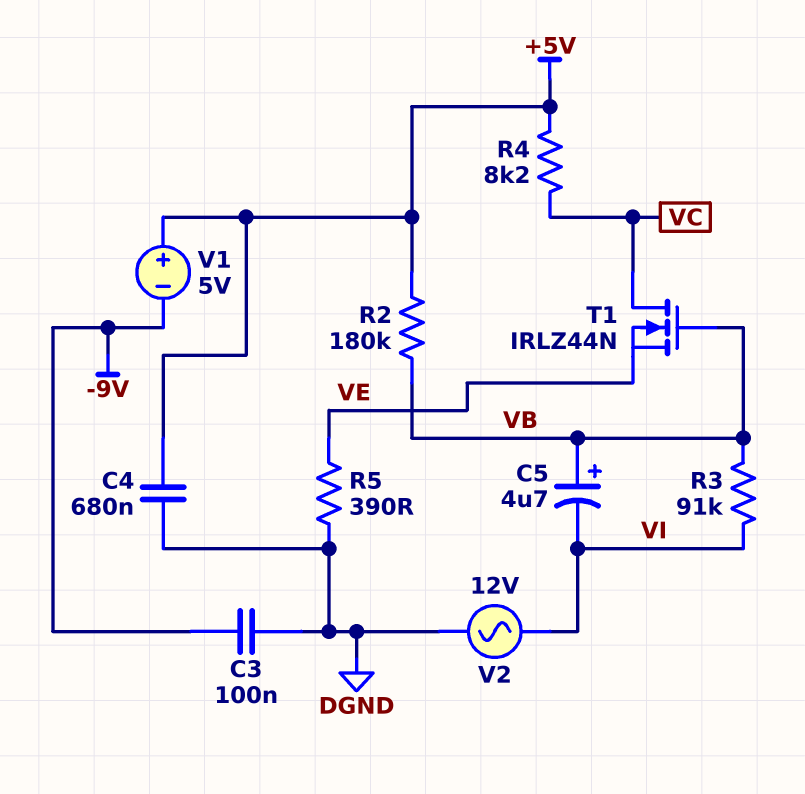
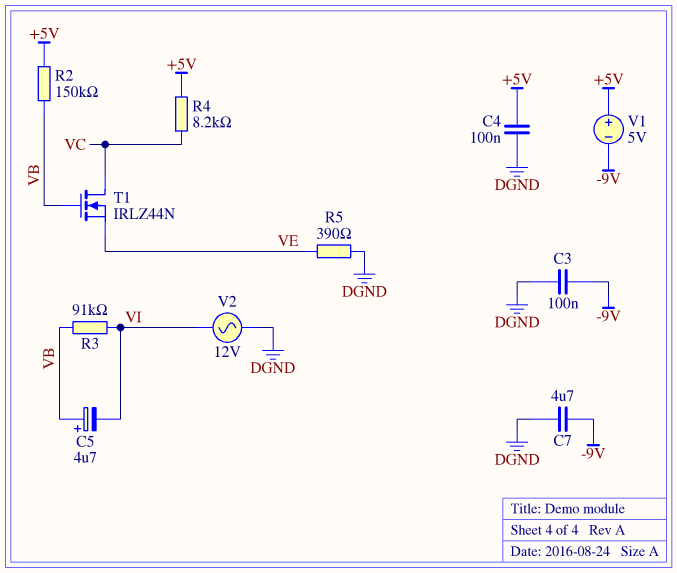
C4: 680nF (+5V, DGND) -> 100nF (+5V, DGND)
C7: none -> 4.7uF (-9V, DGND)
R2: 180k (+5V, VB) -> 150k (+5V, VB)

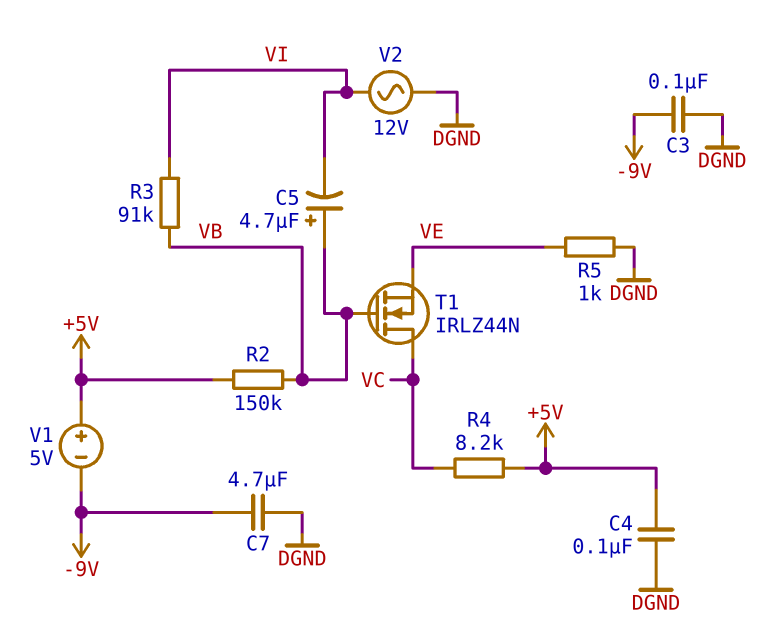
R5: 390 (DGND, VE) -> 1k (DGND, VE)

